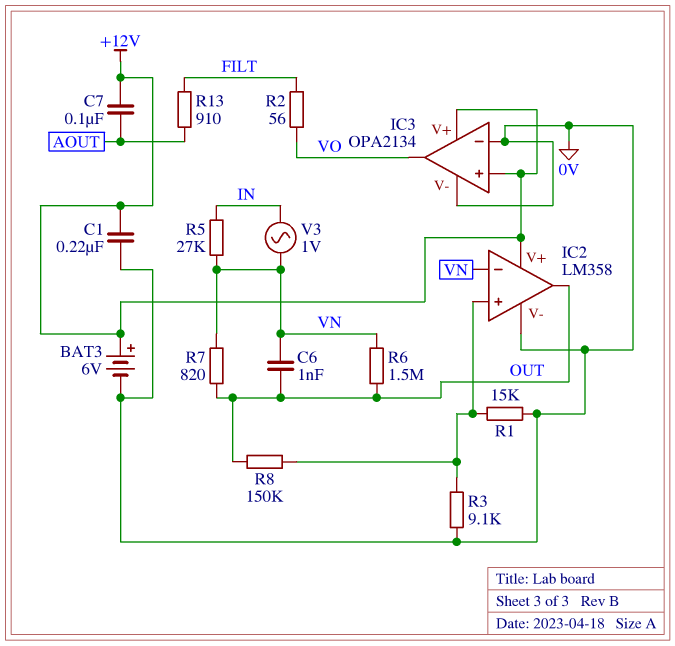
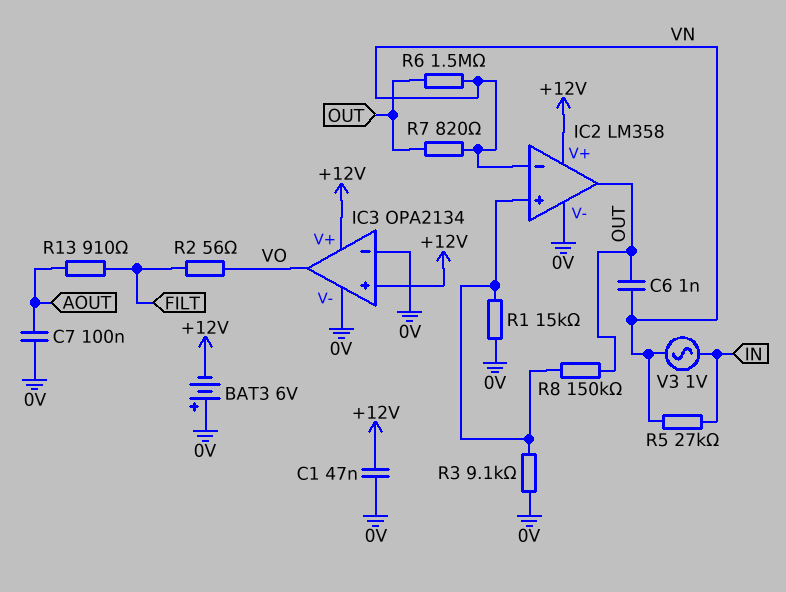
BAT3: 6V (plus +12V, minus 0V) -> 6V (plus 0V, minus +12V)
C1: 220nF (+12V, 0V) -> 47nF (+12V, 0V)
C7: 100nF (+12V, AOUT) -> 100nF (0V, AOUT)

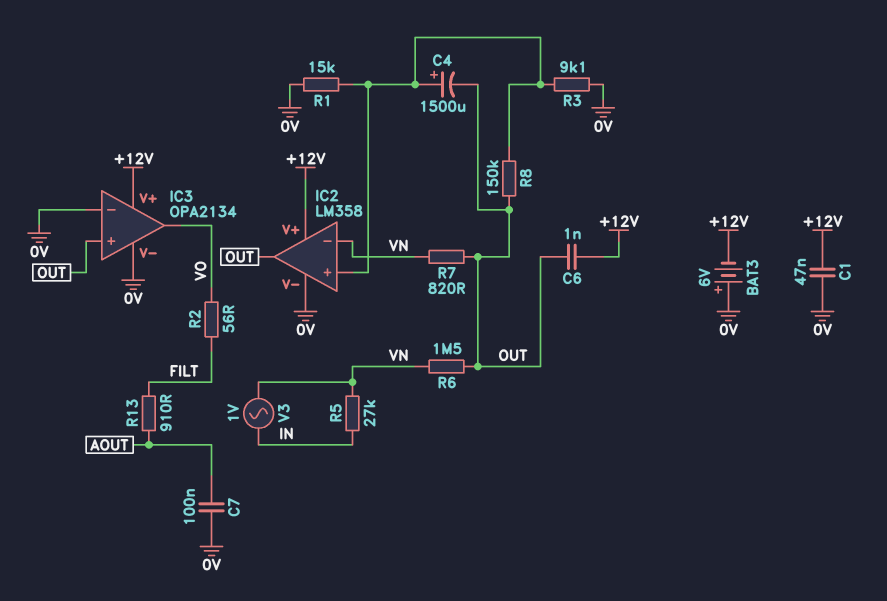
C4: none -> 1500uF (plus IC2/in+, minus OUT)
C6: 1nF (OUT, VN) -> 1nF (+12V, OUT)
IC3 pin in+: +12V -> OUT

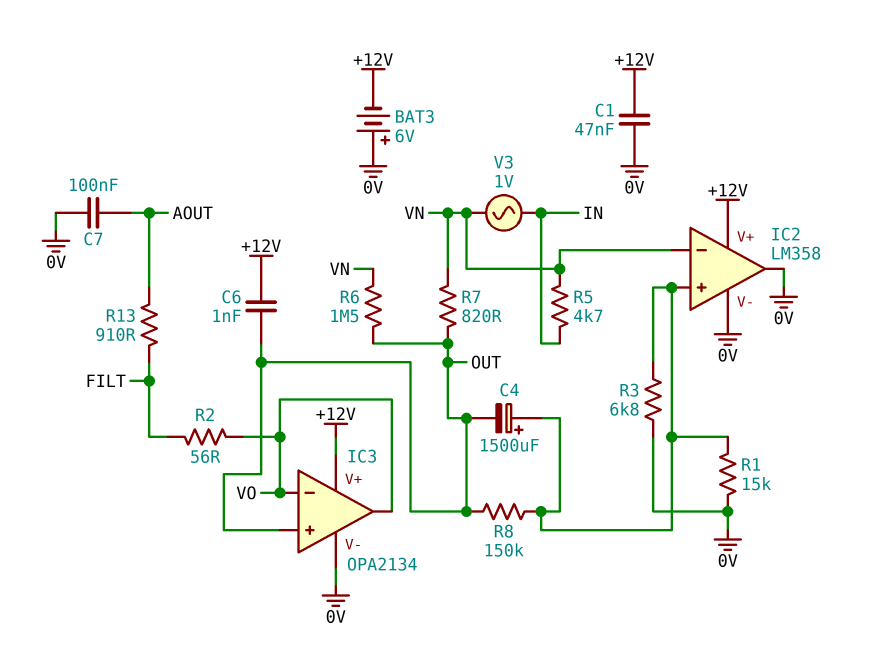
IC2 pin out: OUT -> 0V
IC3 pin in-: 0V -> VO
R3: 9.1k (0V, IC2/in+) -> 6.8k (0V, IC2/in+)
R5: 27k (IN, VN) -> 4.7k (IN, VN)

